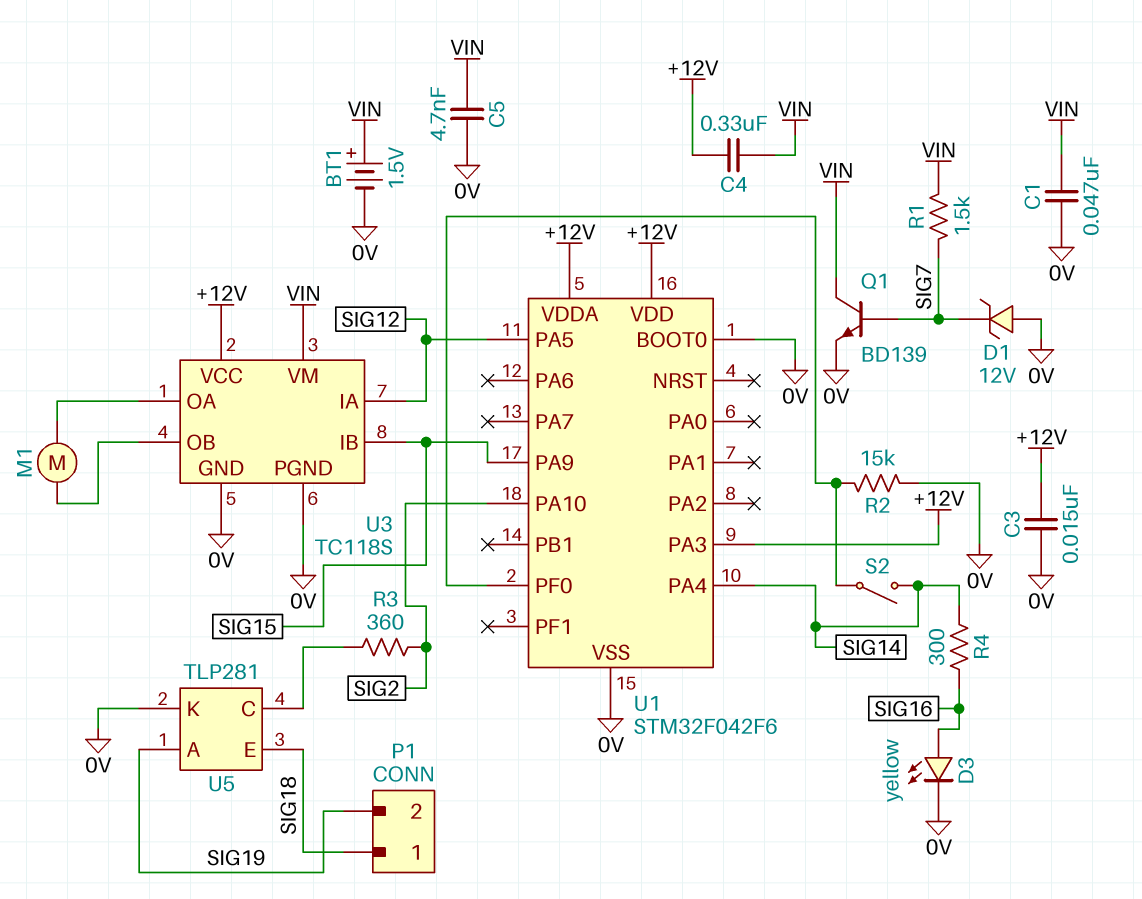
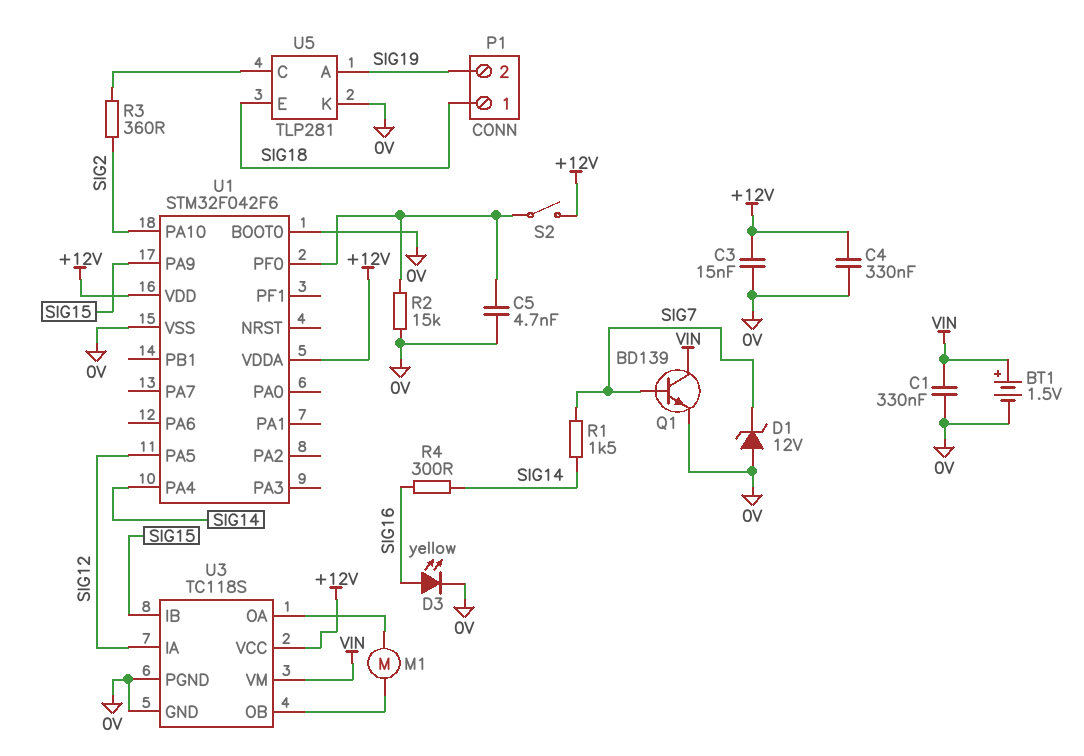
C1: 47nF (0V, VIN) -> 330nF (0V, VIN)
C4: 330nF (+12V, VIN) -> 330nF (+12V, 0V)
C5: 4.7nF (0V, VIN) -> 4.7nF (0V, U1/PF0)
R1: 1.5k (SIG7, VIN) -> 1.5k (SIG7, SIG14)
S2: switch (SIG14, U1/PF0) -> switch (+12V, U1/PF0)
U1 pin PA3: +12V -> none

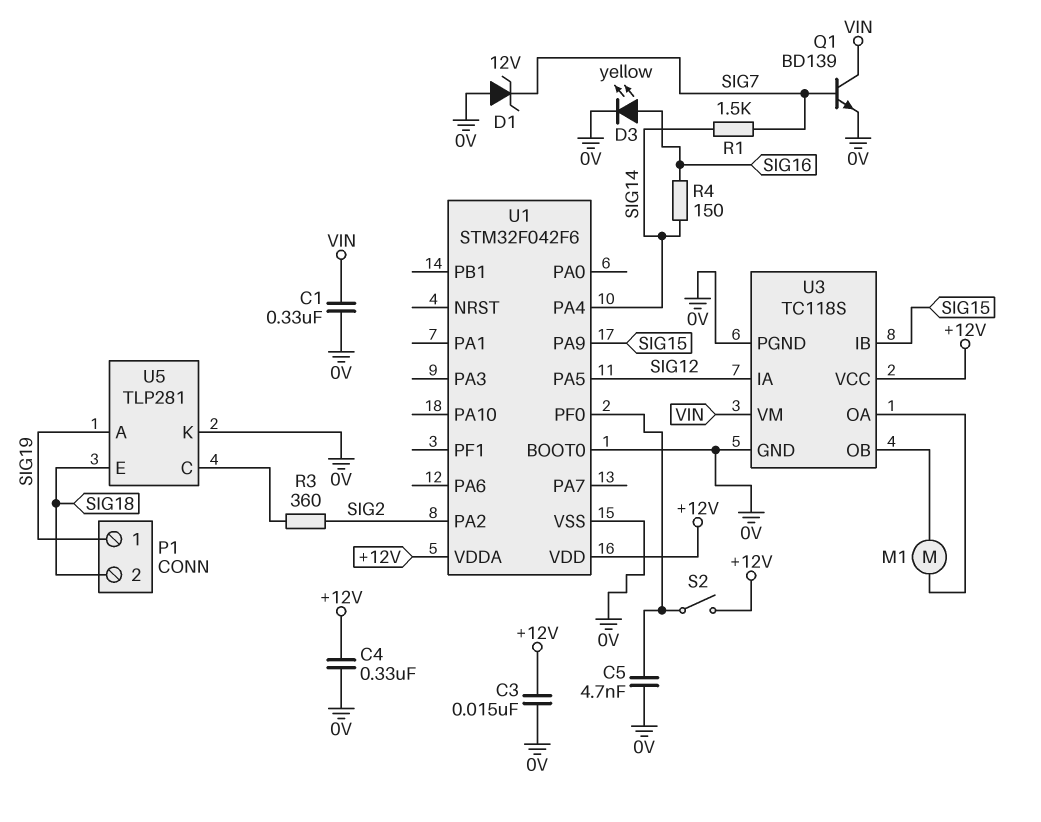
BT1: 1.5V (plus VIN, minus 0V) -> none
P1 pin 1: SIG18 -> SIG19
P1 pin 2: SIG19 -> SIG18
R2: 15k (0V, U1/PF0) -> none
R4: 300 (SIG14, SIG16) -> 150 (SIG14, SIG16)
U1 pin PA2: none -> SIG2
U1 pin PA10: SIG2 -> none

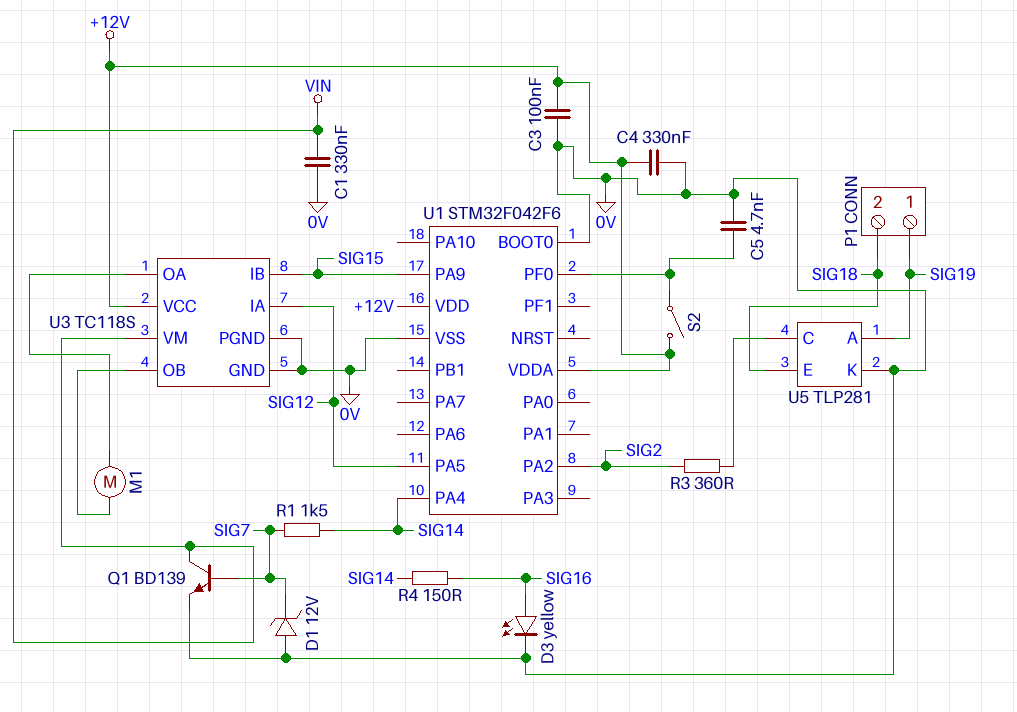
C3: 15nF (+12V, 0V) -> 100nF (+12V, 0V)

